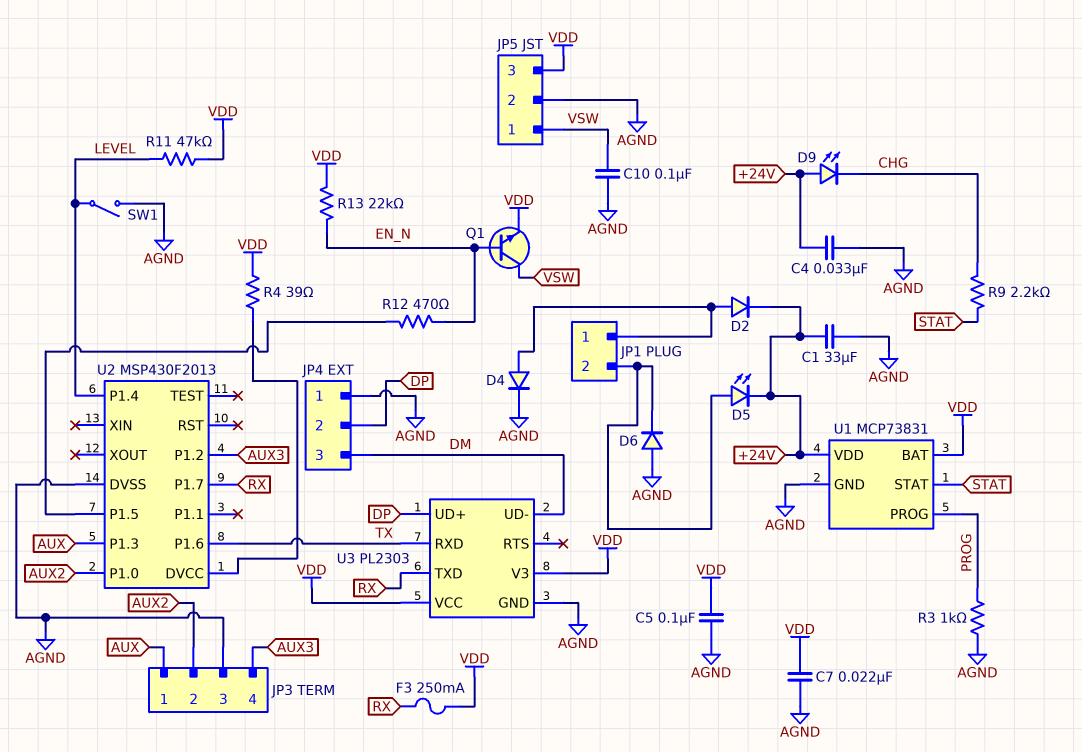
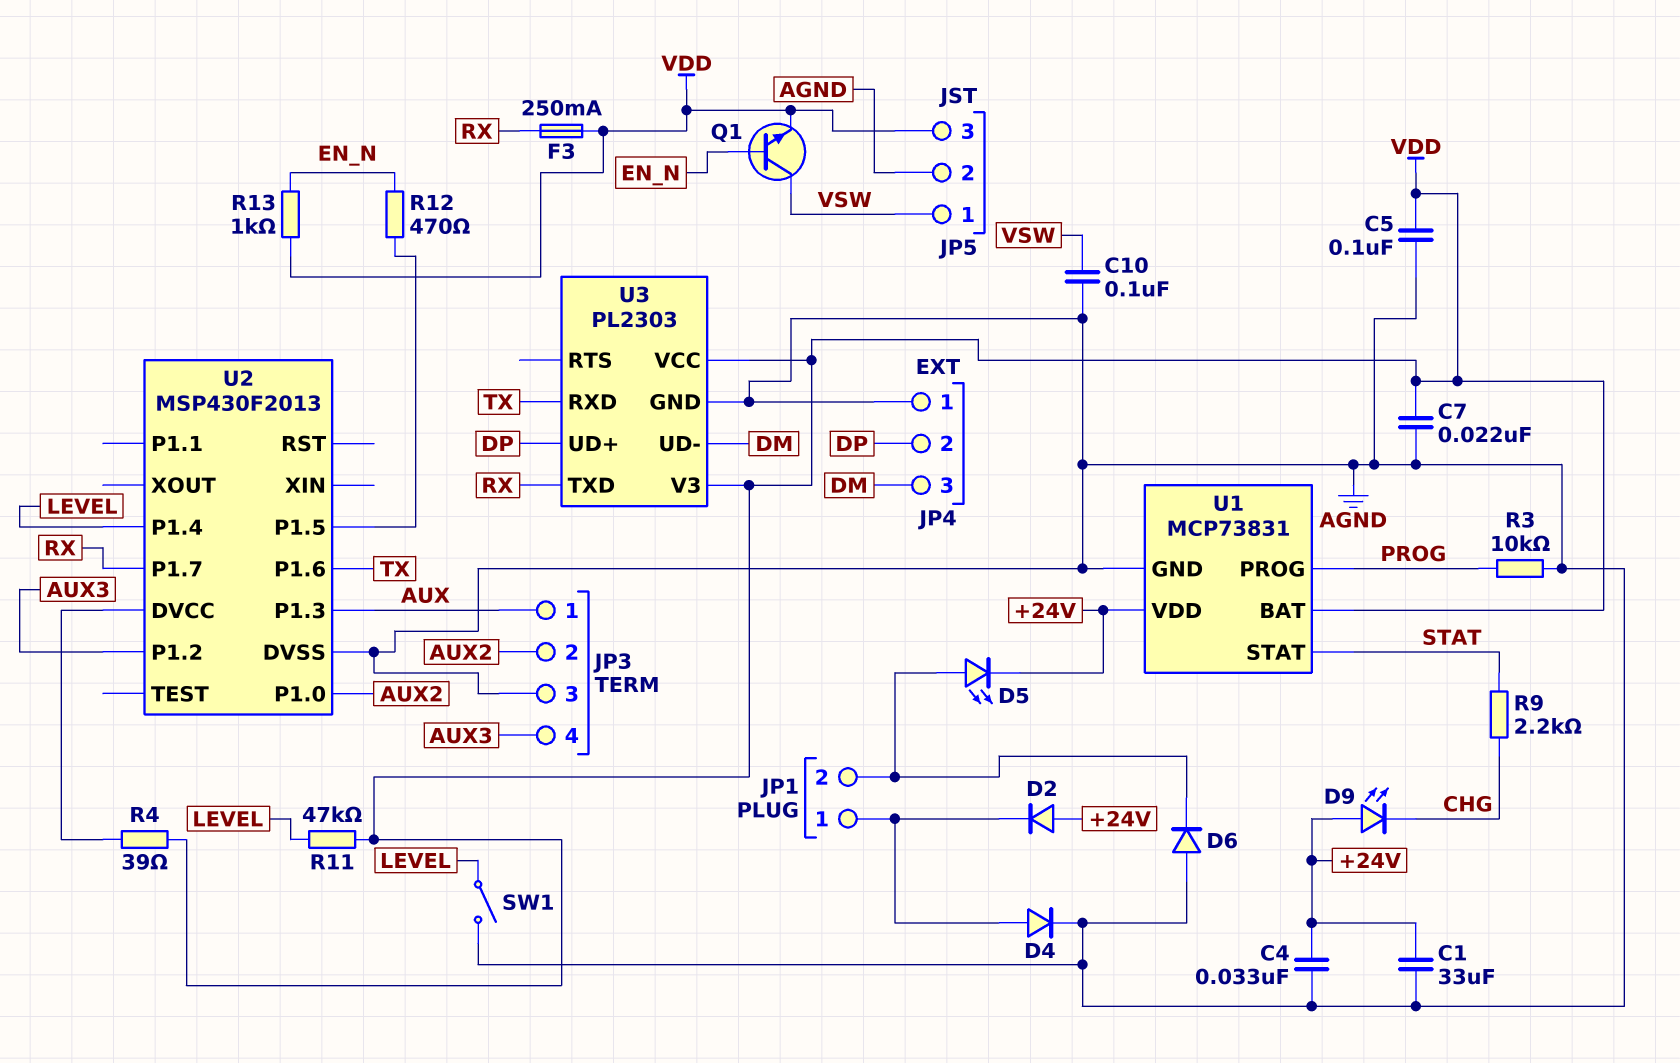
D2: diode (A JP1/1, K +24V) -> diode (A +24V, K JP1/1)
R3: 1k (AGND, PROG) -> 10k (AGND, PROG)
R13: 22k (EN_N, VDD) -> 1k (EN_N, VDD)

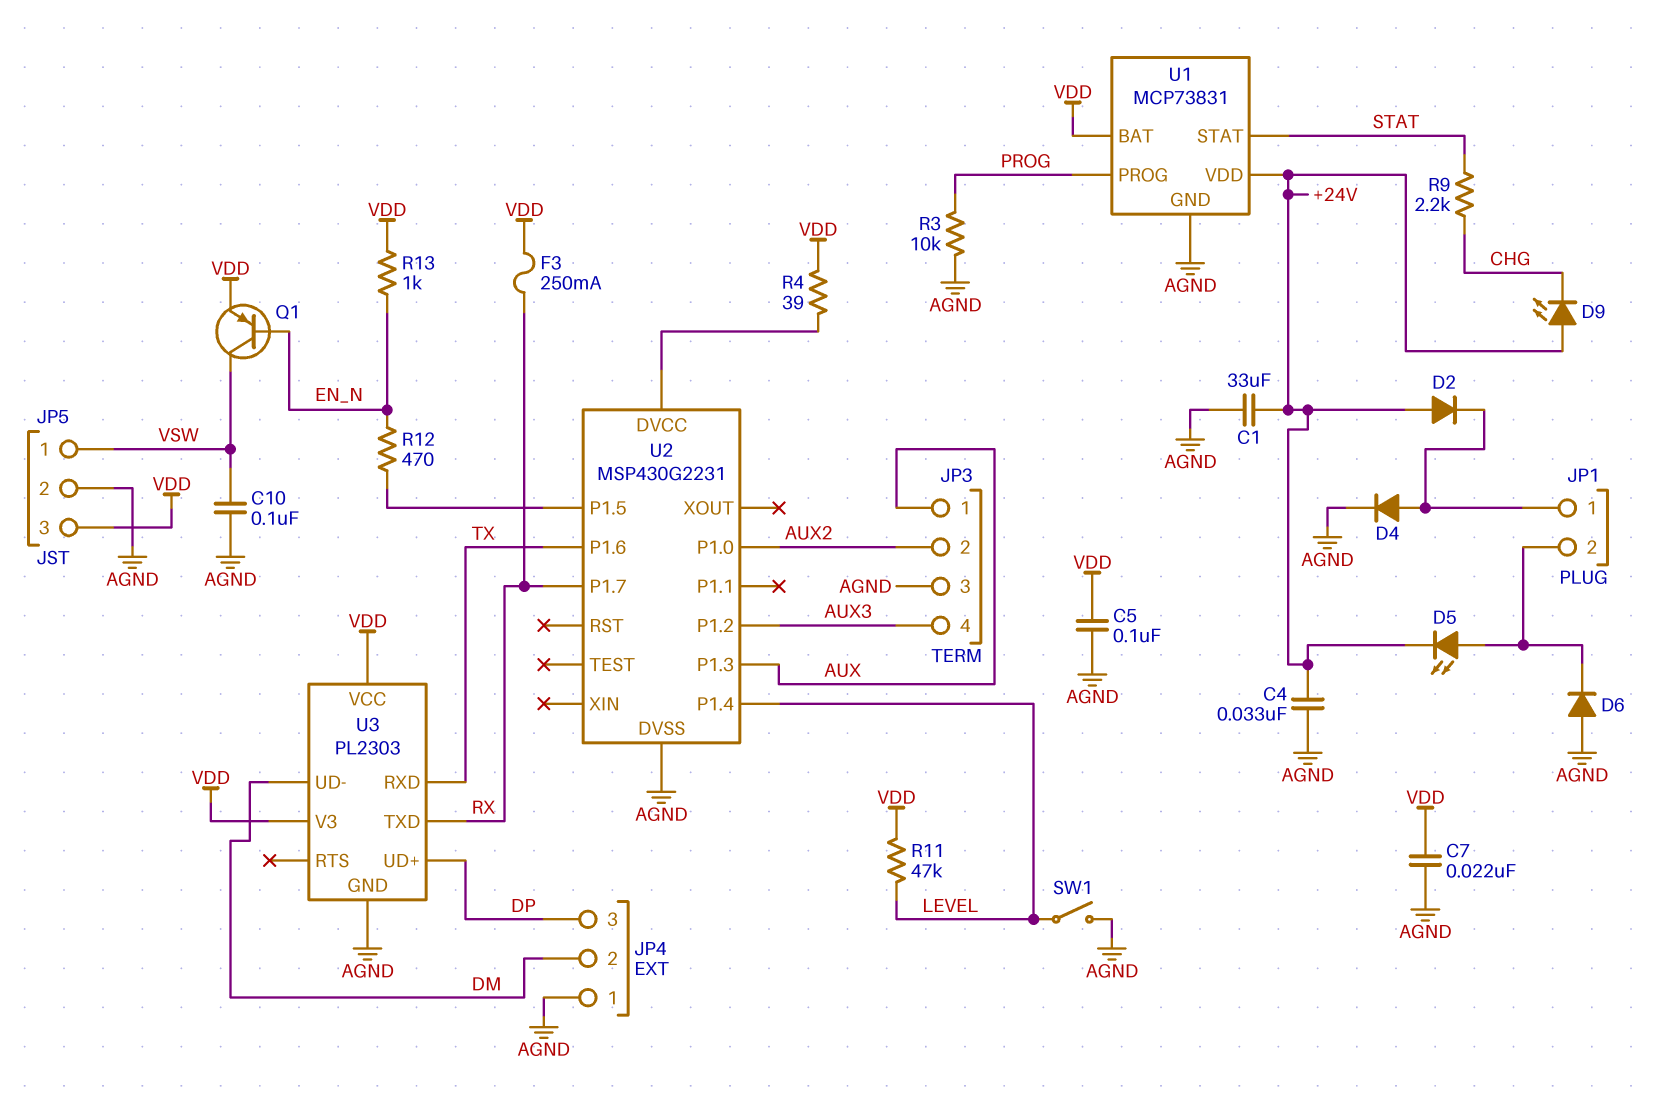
JP4 pin 2: DP -> DM
JP4 pin 3: DM -> DP
Q1: NPN (B EN_N, C VSW, E VDD) -> PNP (B EN_N, C VSW, E VDD)
U2: MSP430F2013 -> MSP430G2231

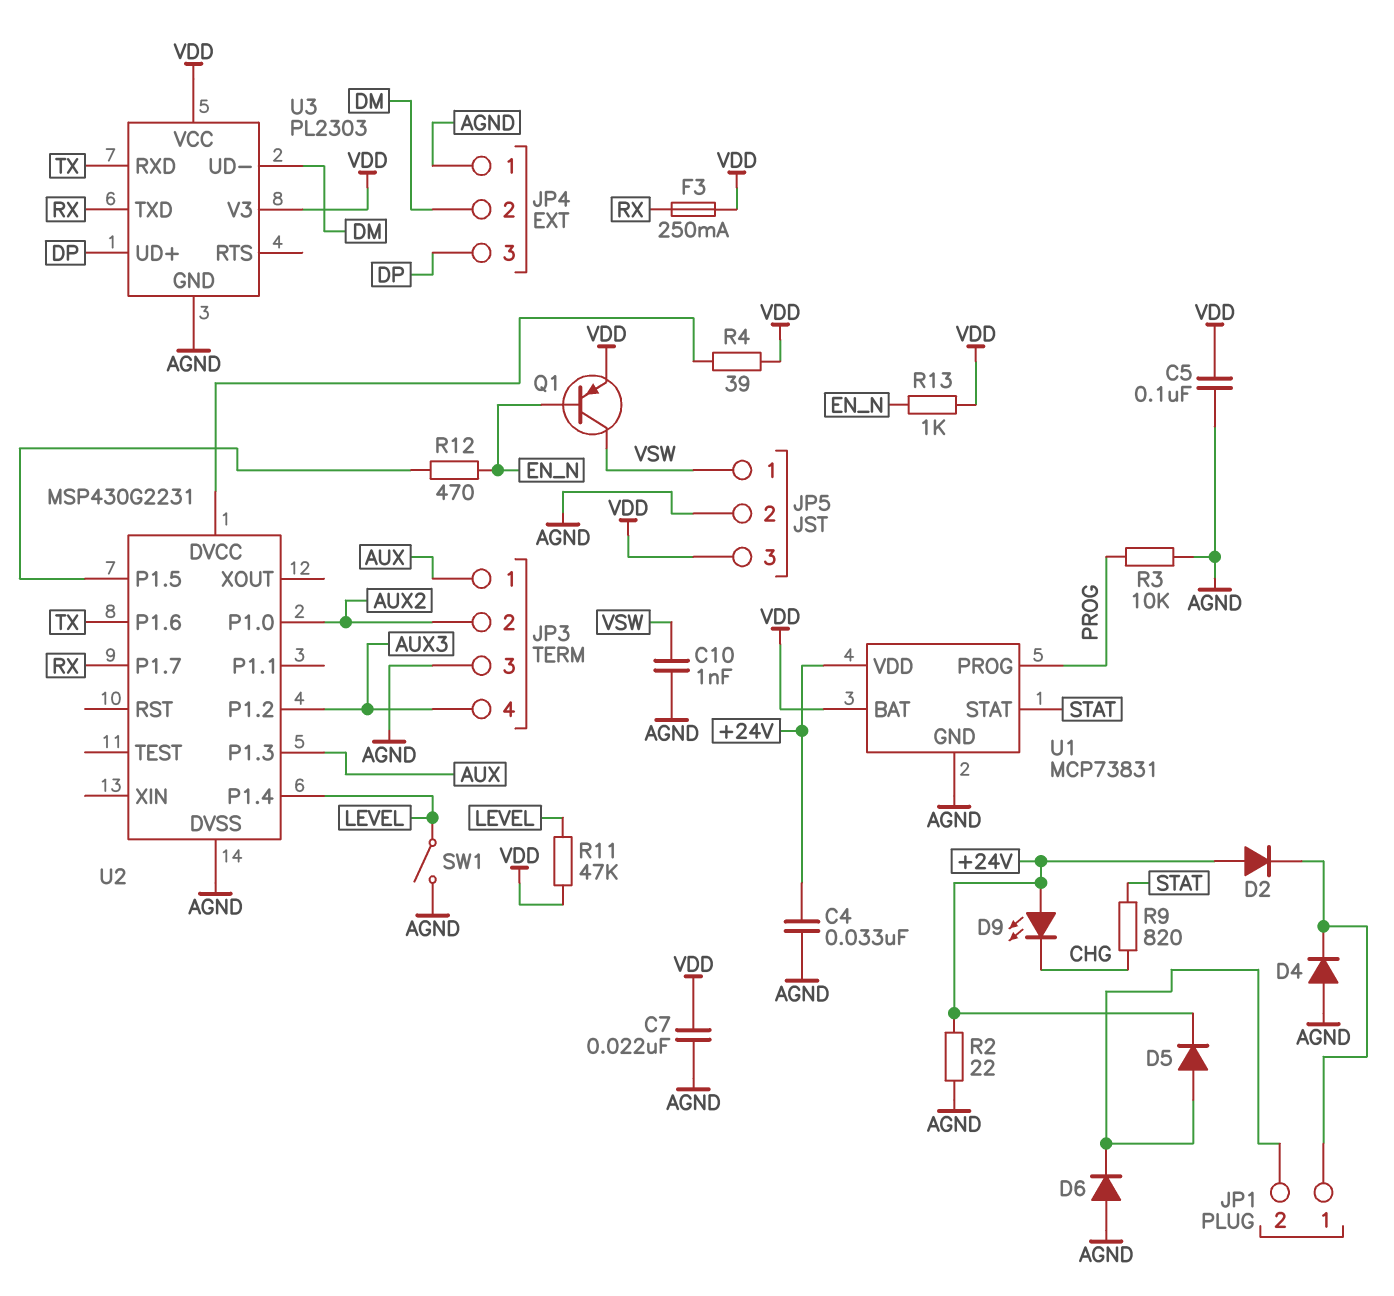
C1: 33uF (+24V, AGND) -> none
C10: 100nF (AGND, VSW) -> 1nF (AGND, VSW)
D4: diode (A JP1/1, K AGND) -> diode (A AGND, K JP1/1)
D5: LED (A JP1/2, K +24V) -> diode (A JP1/2, K +24V)
R2: none -> 22 (+24V, AGND)
R9: 2.2k (CHG, STAT) -> 820 (CHG, STAT)

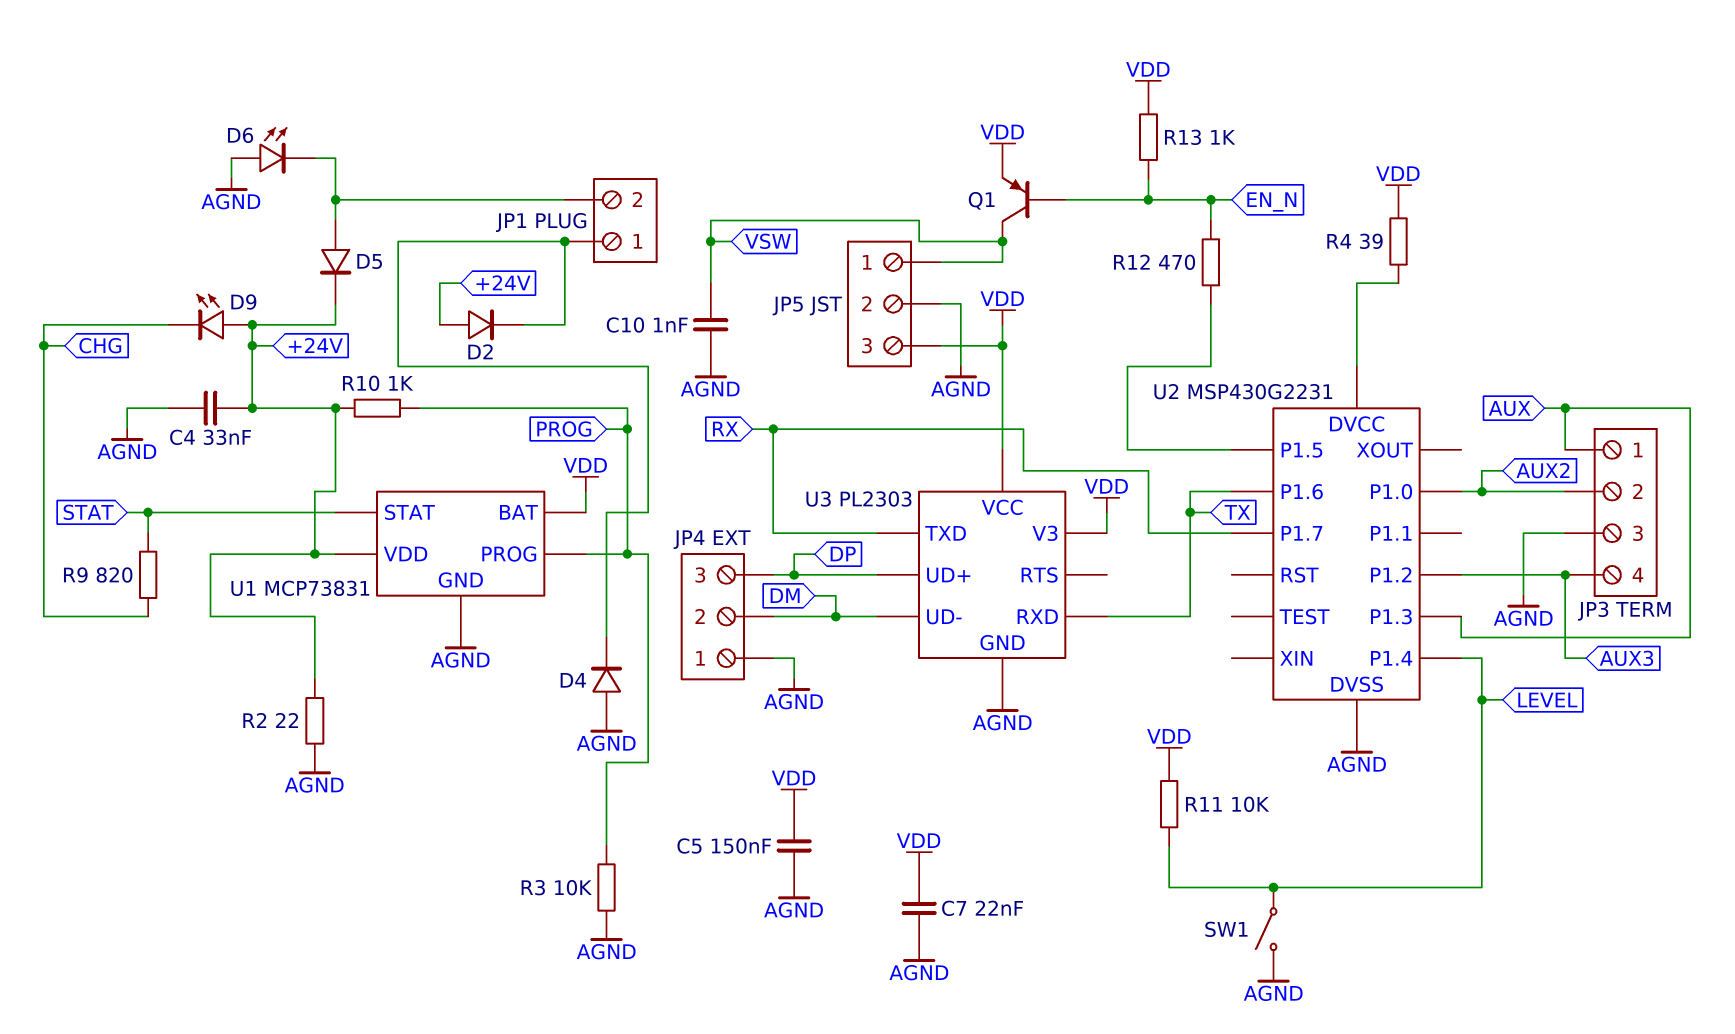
C5: 100nF (AGND, VDD) -> 150nF (AGND, VDD)
D6: diode (A AGND, K JP1/2) -> LED (A AGND, K JP1/2)
F3: 250mA (RX, VDD) -> none
R10: none -> 1k (+24V, PROG)
R11: 47k (LEVEL, VDD) -> 10k (LEVEL, VDD)

